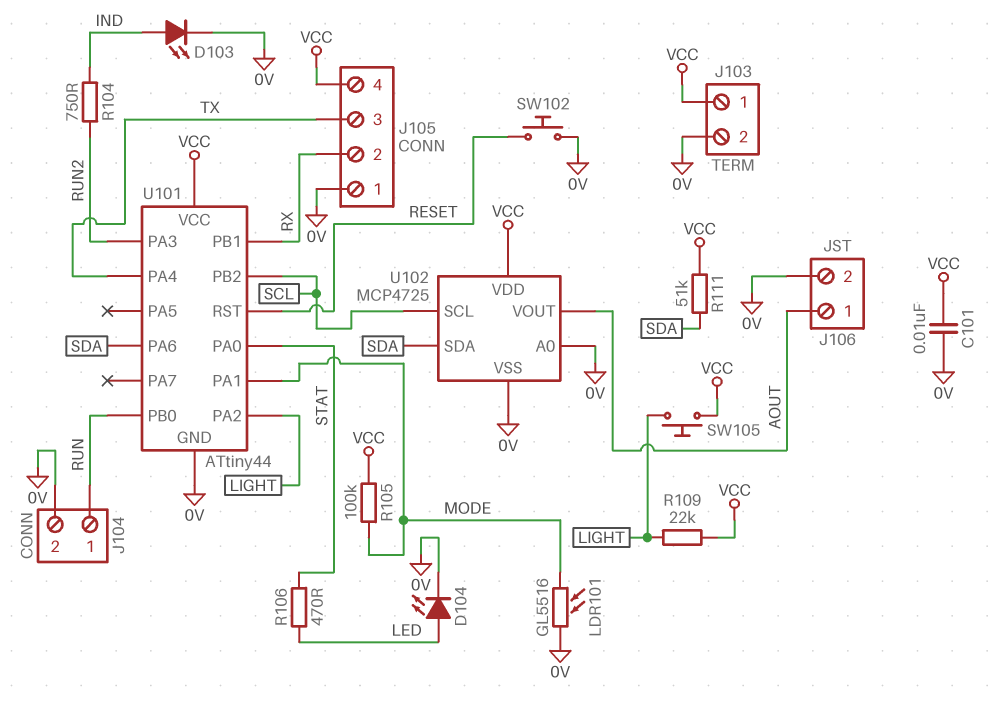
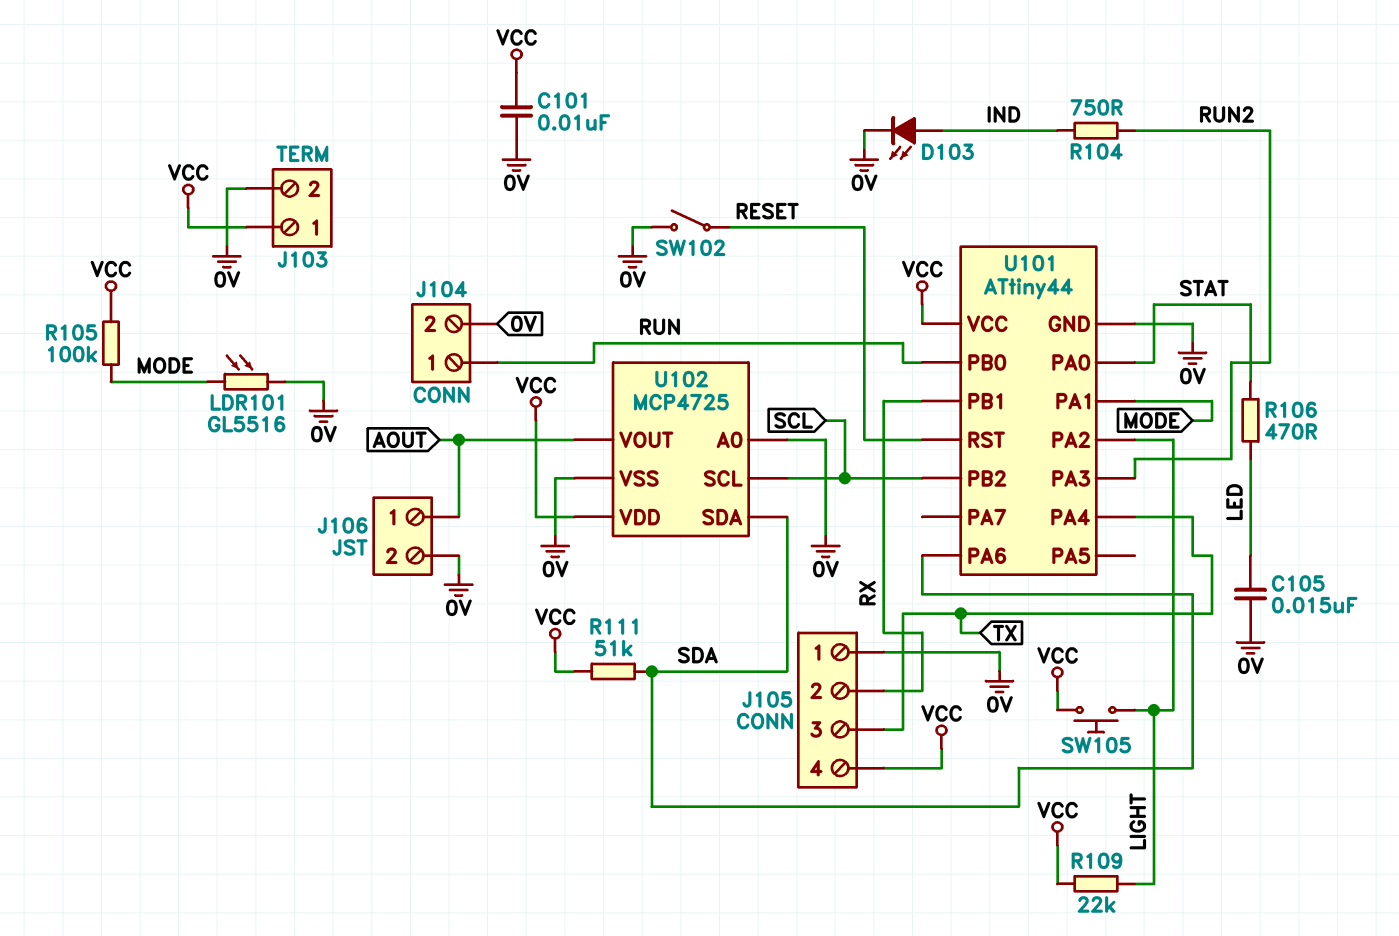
C105: none -> 15nF (0V, LED)
D104: LED (A LED, K 0V) -> none
SW102: button (0V, RESET) -> switch (0V, RESET)

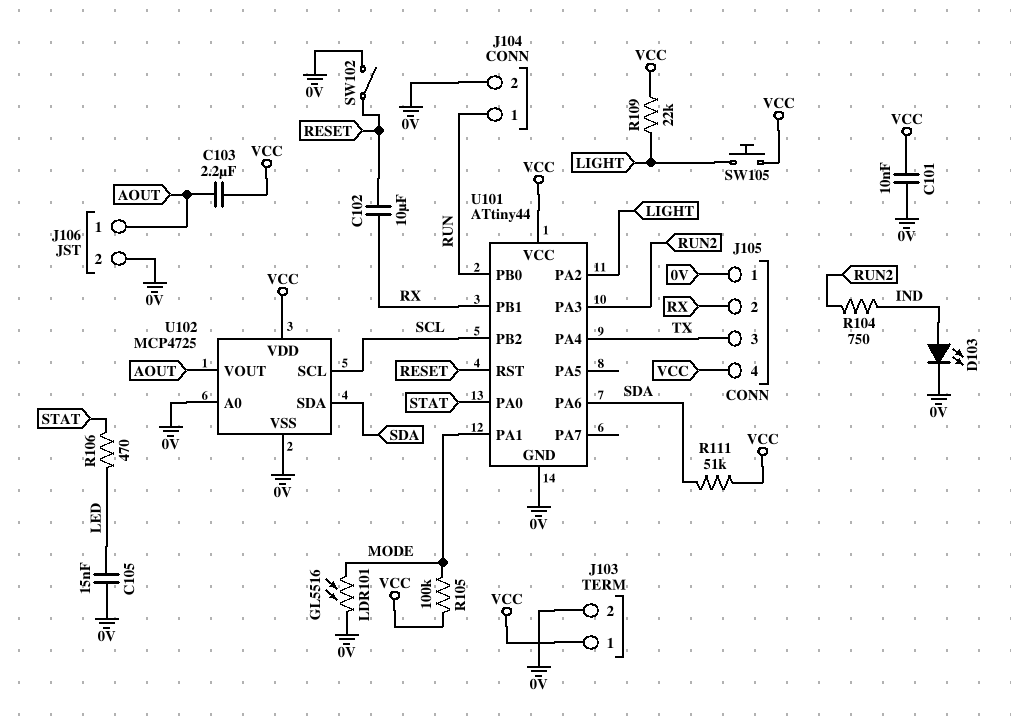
C102: none -> 10uF (RESET, RX)
C103: none -> 2.2uF (AOUT, VCC)

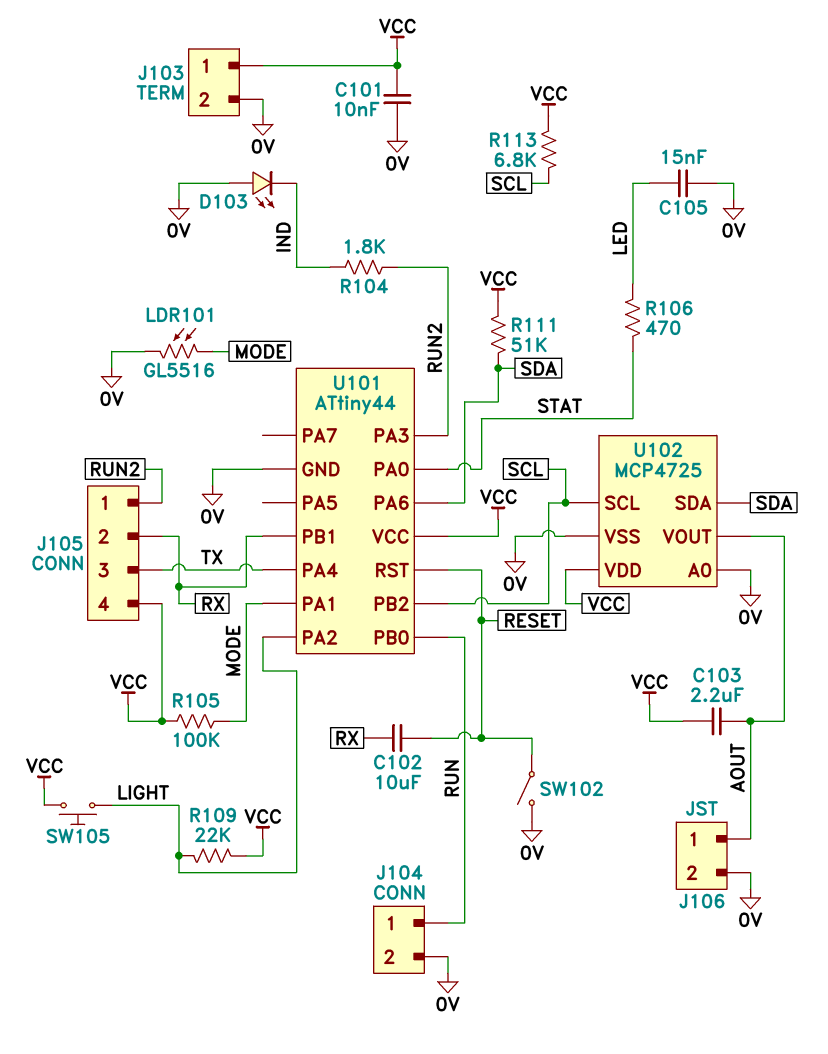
D103: LED (A IND, K 0V) -> LED (A 0V, K IND)
J105 pin 1: 0V -> RUN2
R104: 750 (IND, RUN2) -> 1.8k (IND, RUN2)
R113: none -> 6.8k (SCL, VCC)

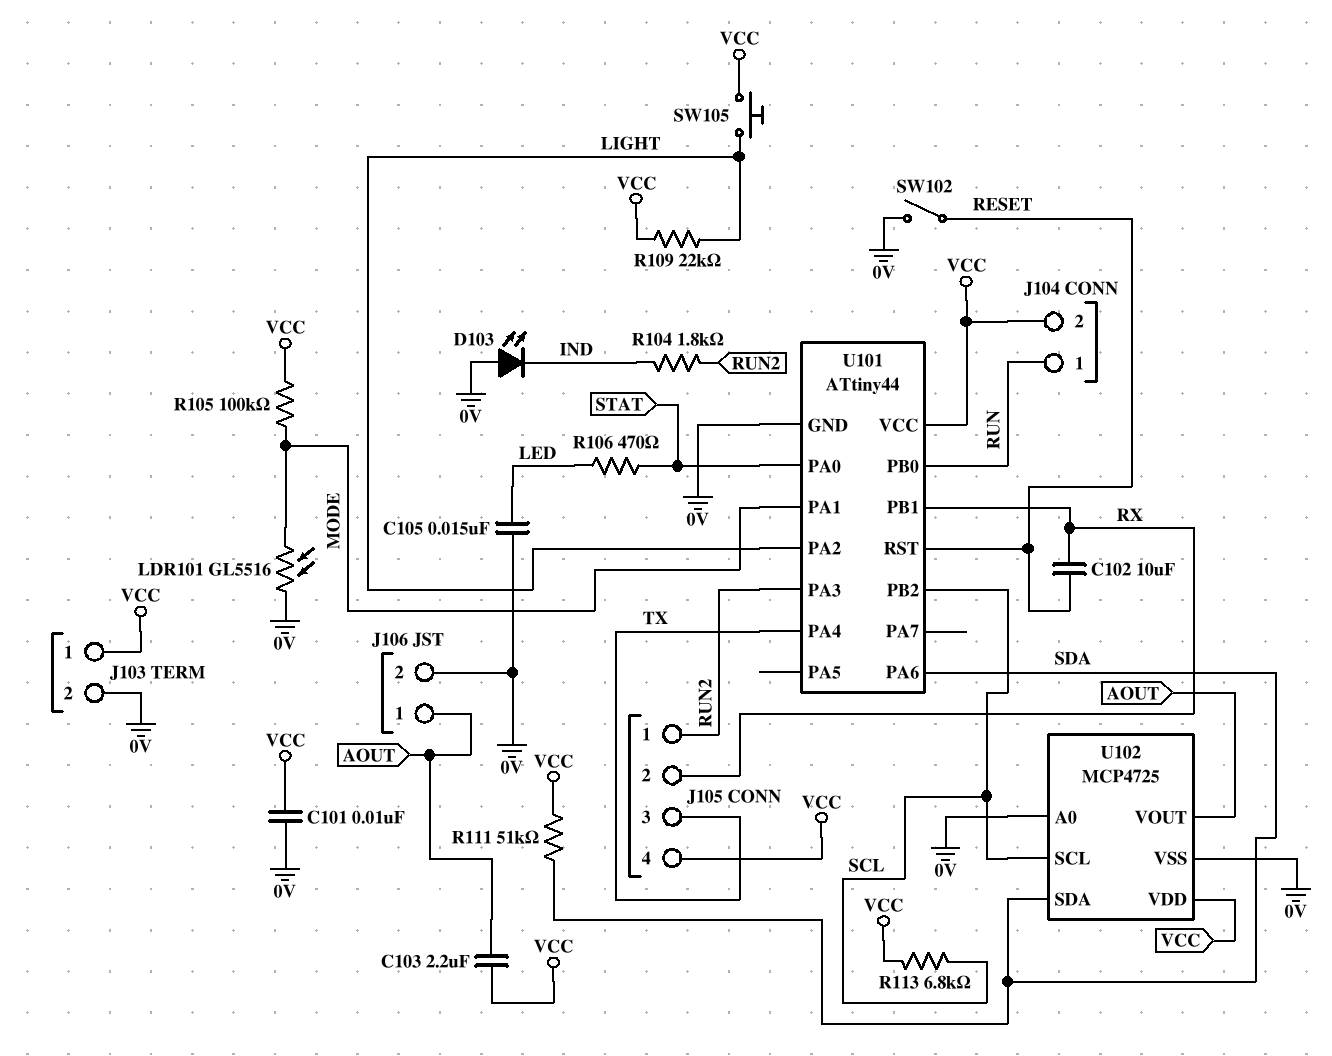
J104 pin 2: 0V -> VCC

